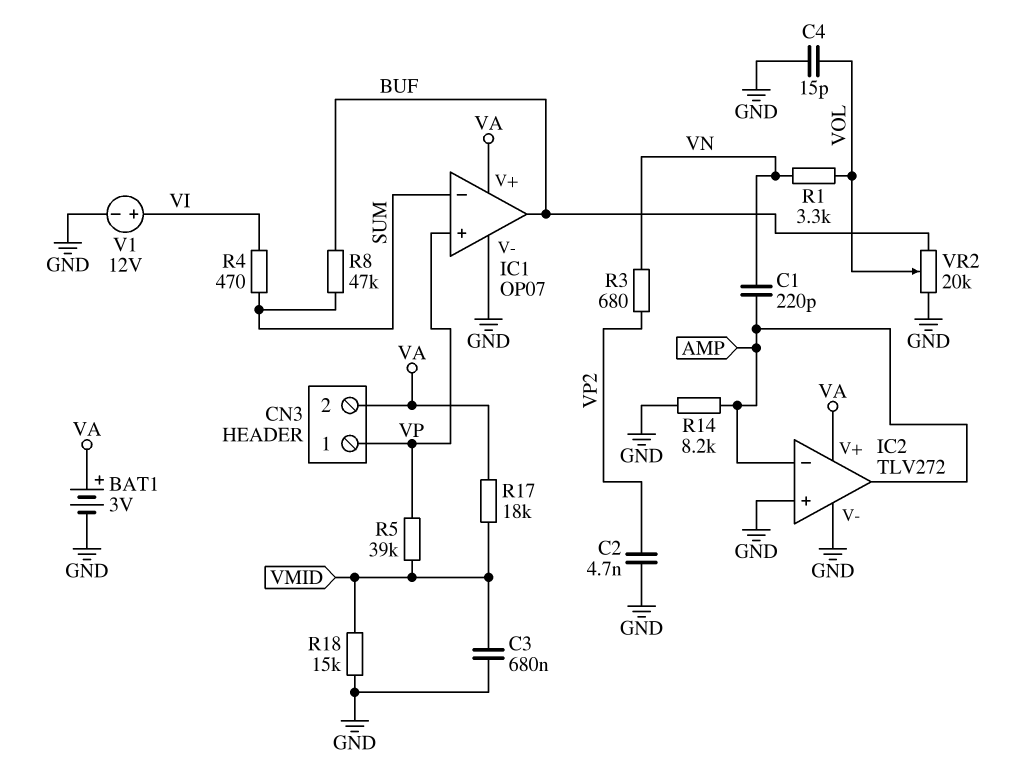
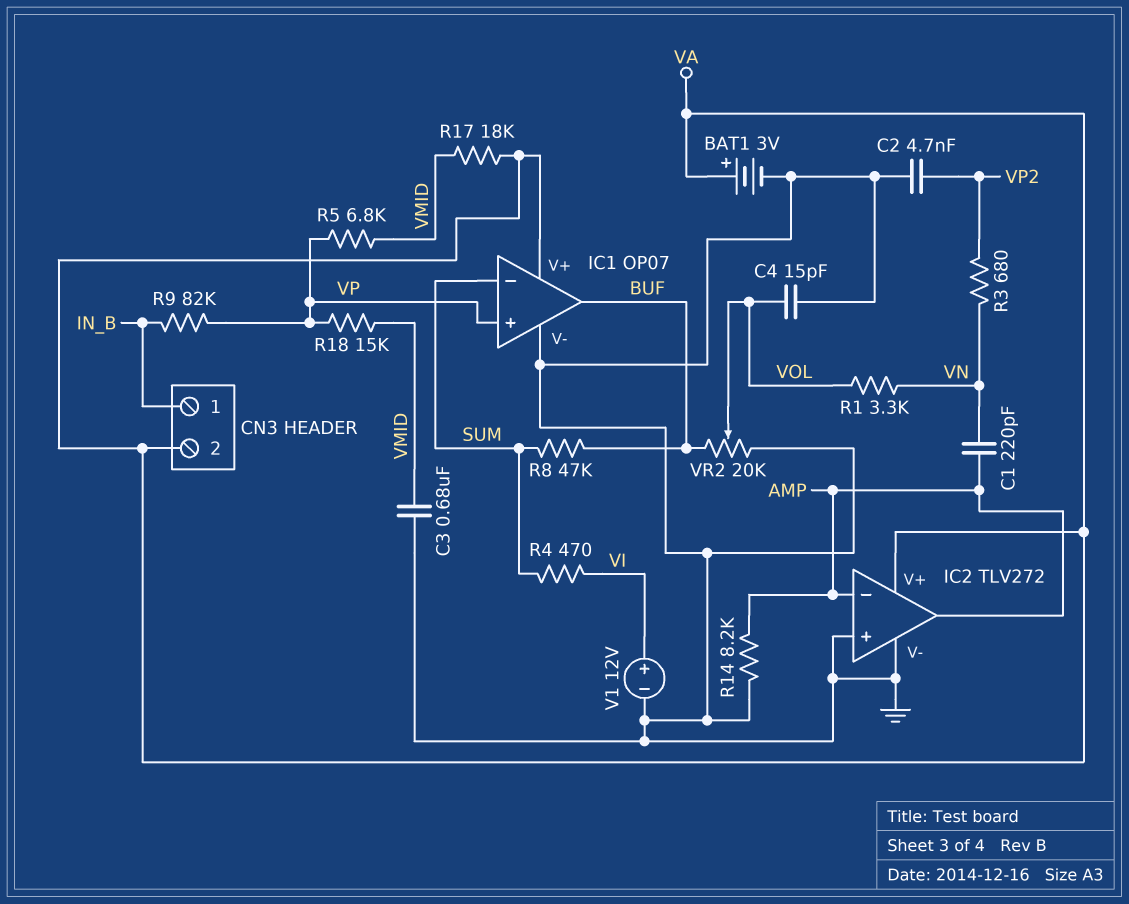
CN3 pin 1: VP -> IN_B
R5: 39k (VMID, VP) -> 6.8k (VMID, VP)
R9: none -> 82k (IN_B, VP)
R18: 15k (GND, VMID) -> 15k (VMID, VP)

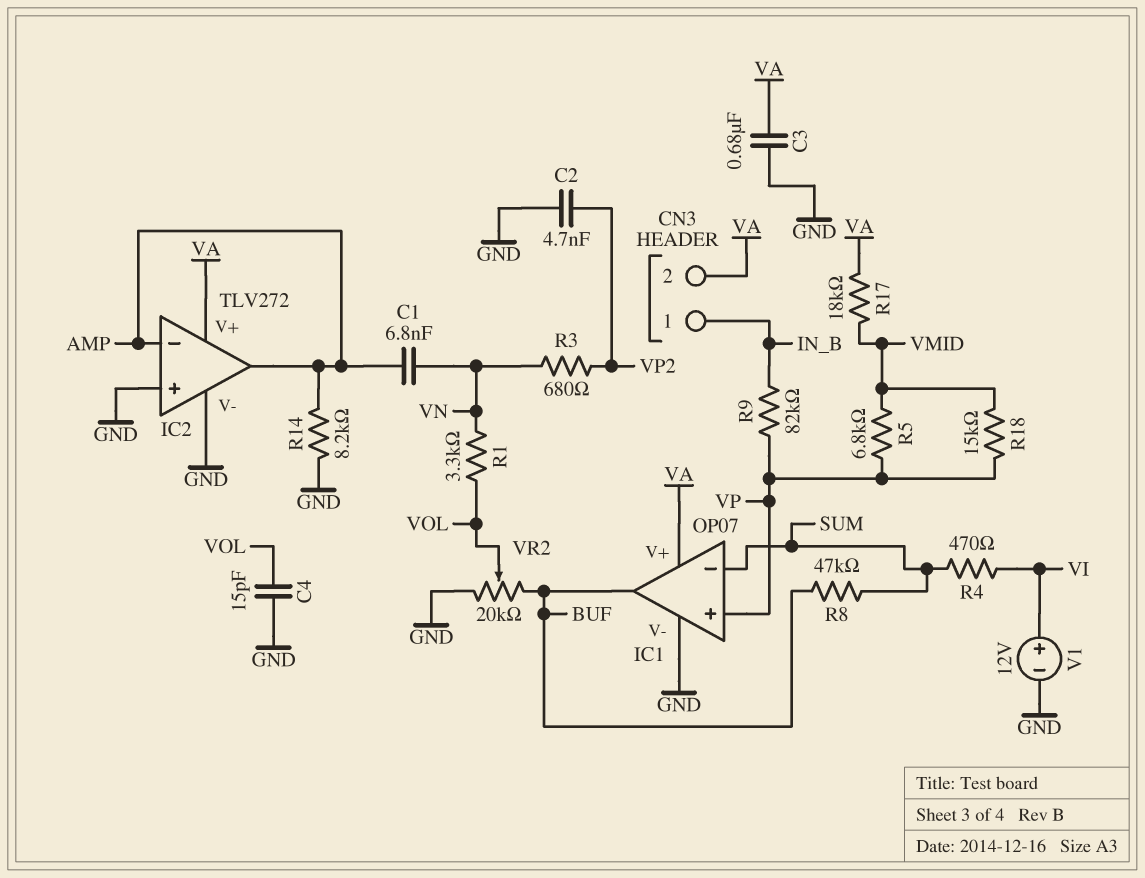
BAT1: 3V (plus VA, minus GND) -> none
C1: 220pF (AMP, VN) -> 6.8nF (AMP, VN)
C3: 680nF (GND, VMID) -> 680nF (GND, VA)

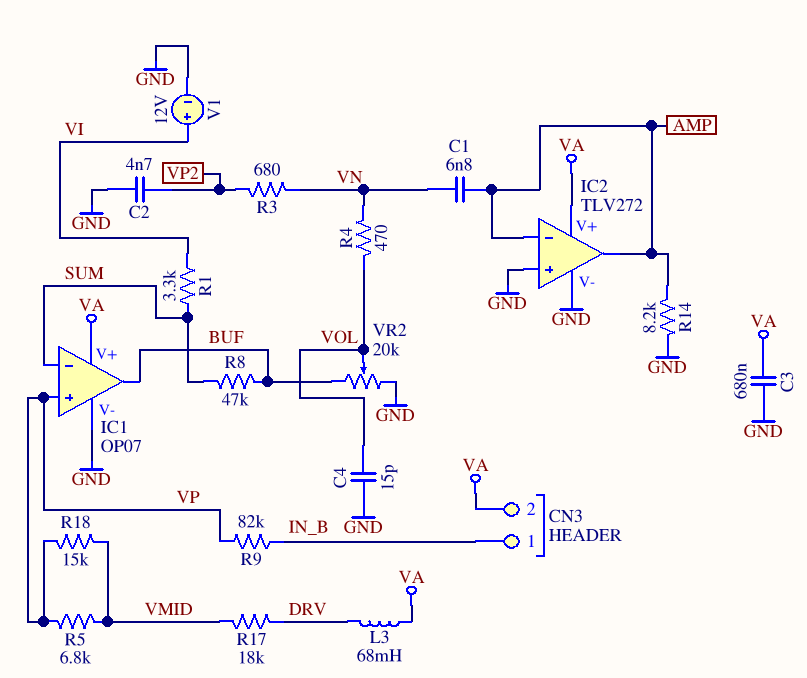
L3: none -> 68mH (DRV, VA)
R1: 3.3k (VN, VOL) -> 3.3k (SUM, VI)
R4: 470 (SUM, VI) -> 470 (VN, VOL)
R17: 18k (VA, VMID) -> 18k (DRV, VMID)

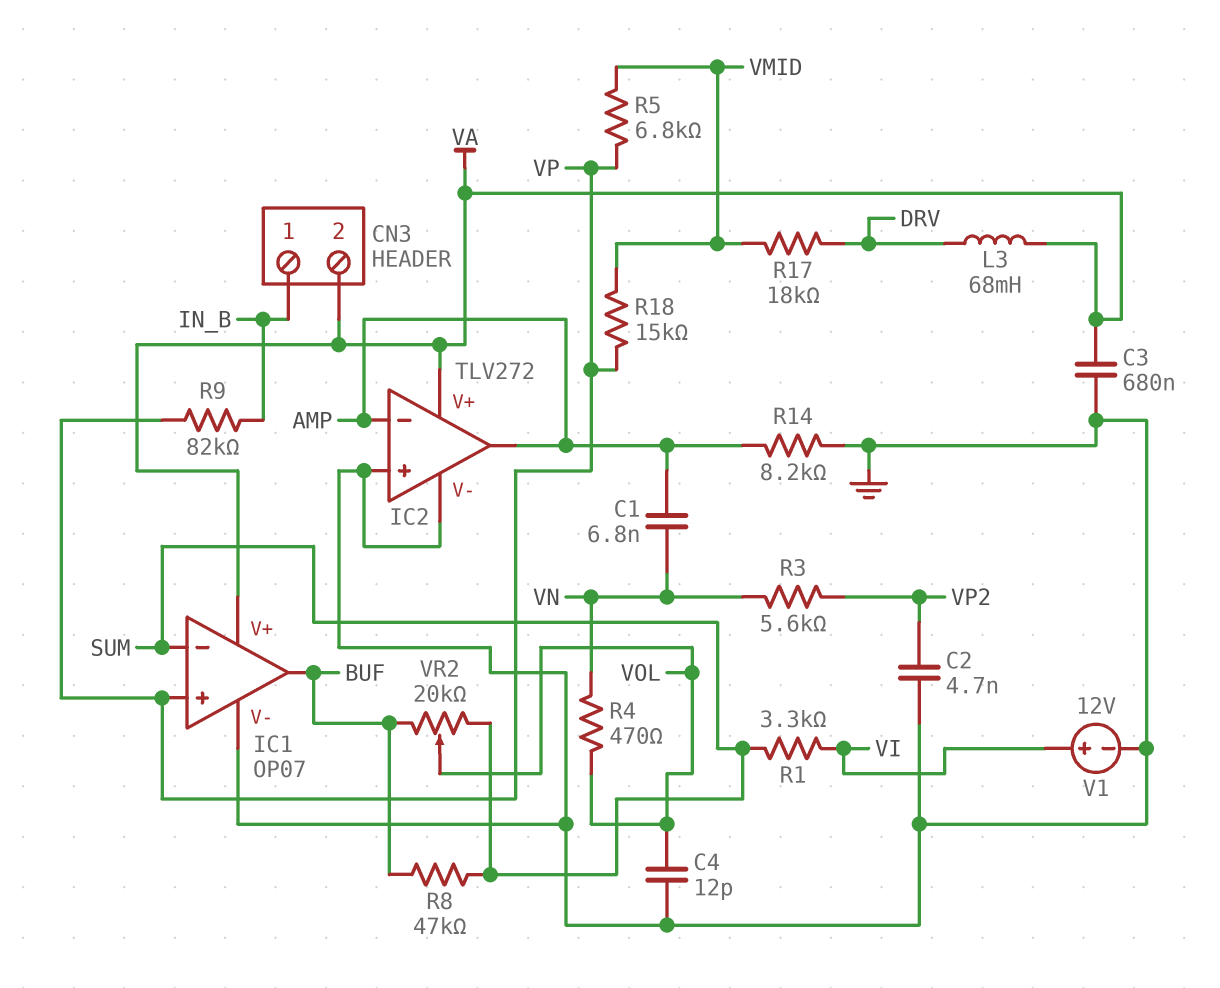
C4: 15pF (GND, VOL) -> 12pF (GND, VOL)
R3: 680 (VN, VP2) -> 5.6k (VN, VP2)
VR2: 20k (BUF, GND, wiper VOL) -> 20k (BUF, SUM, wiper VOL)

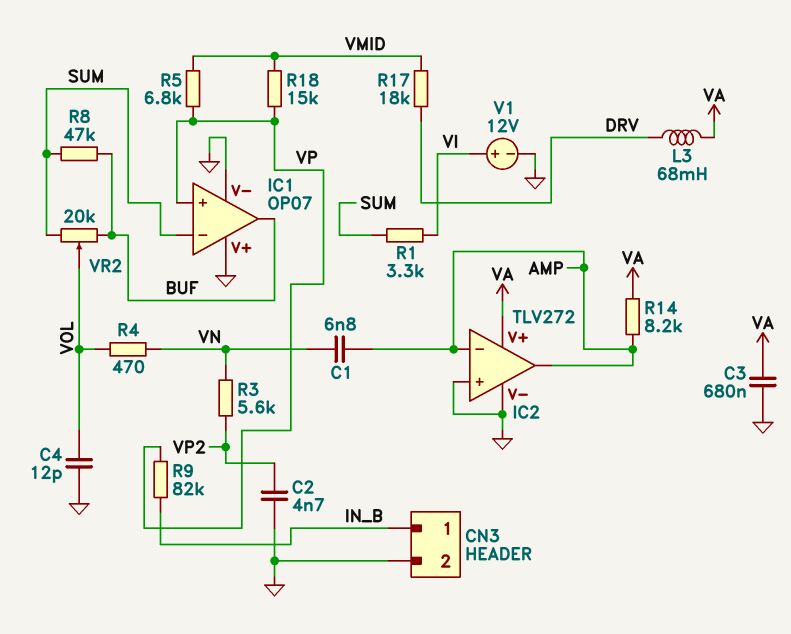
CN3 pin 2: VA -> GND
IC1 pin V+: VA -> GND
R14: 8.2k (AMP, GND) -> 8.2k (AMP, VA)

